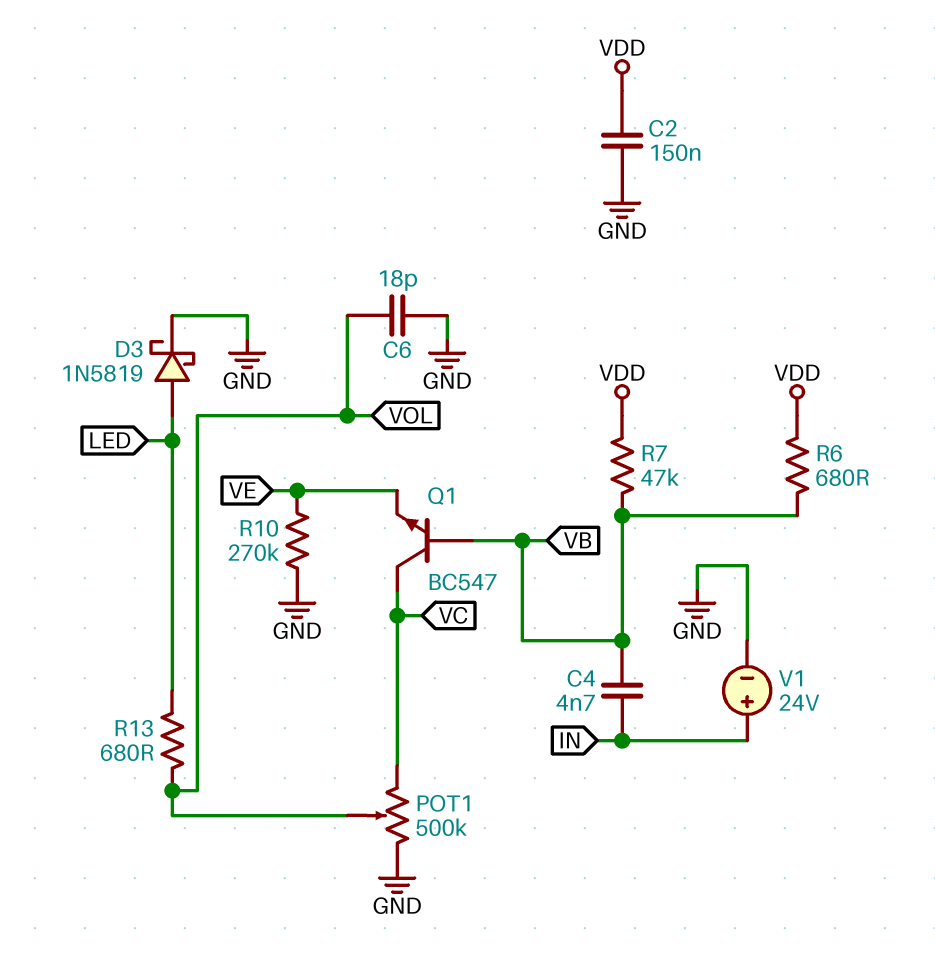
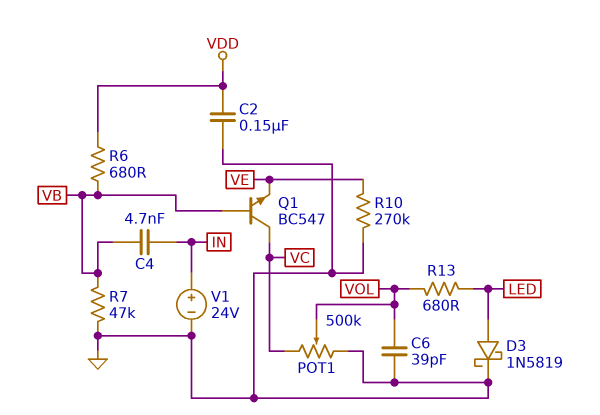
C6: 18pF (GND, VOL) -> 39pF (GND, VOL)
R7: 47k (VB, VDD) -> 47k (GND, VB)

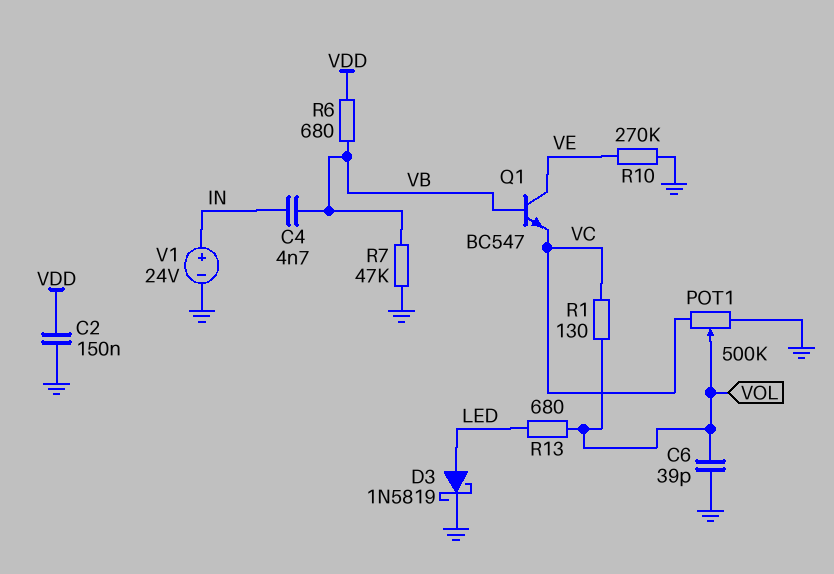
Q1: NPN BC547 (B VB, C VC, E VE) -> NPN BC547 (B VB, C VE, E VC)
R1: none -> 130 (VC, VOL)

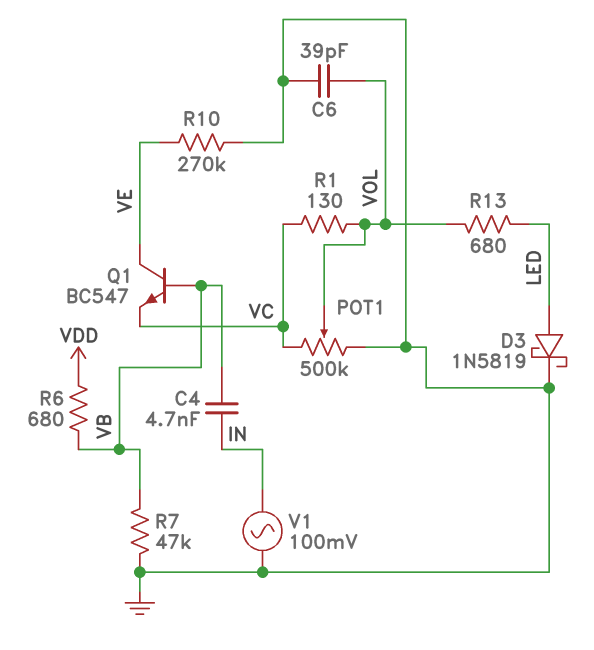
C2: 150nF (GND, VDD) -> none
V1: 24V (plus IN, minus GND) -> AC 100mV (GND, IN)

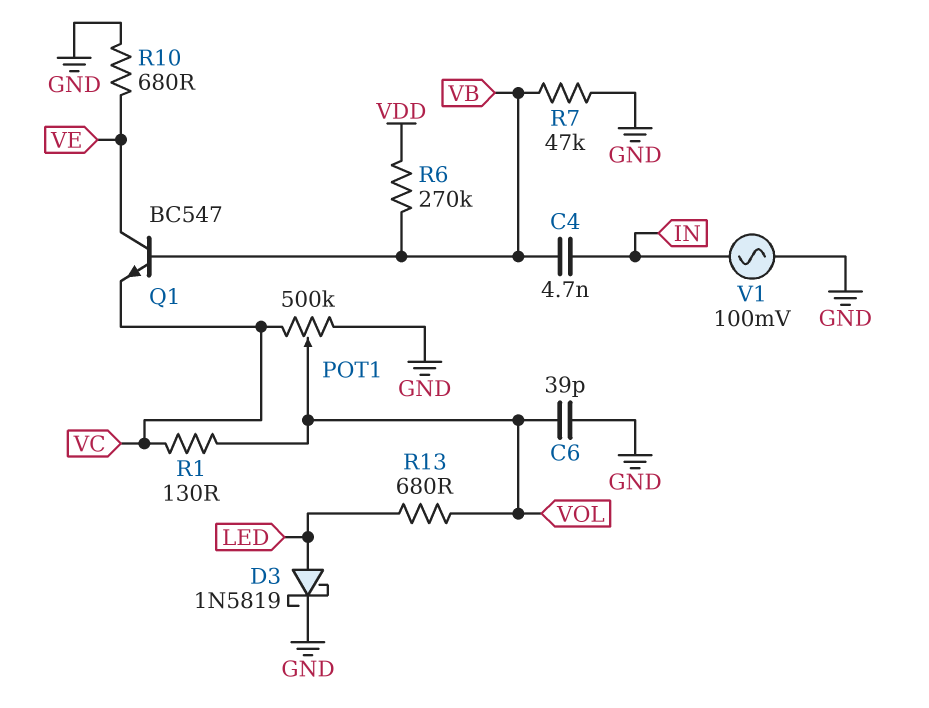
R6: 680 (VB, VDD) -> 270k (VB, VDD)
R10: 270k (GND, VE) -> 680 (GND, VE)

